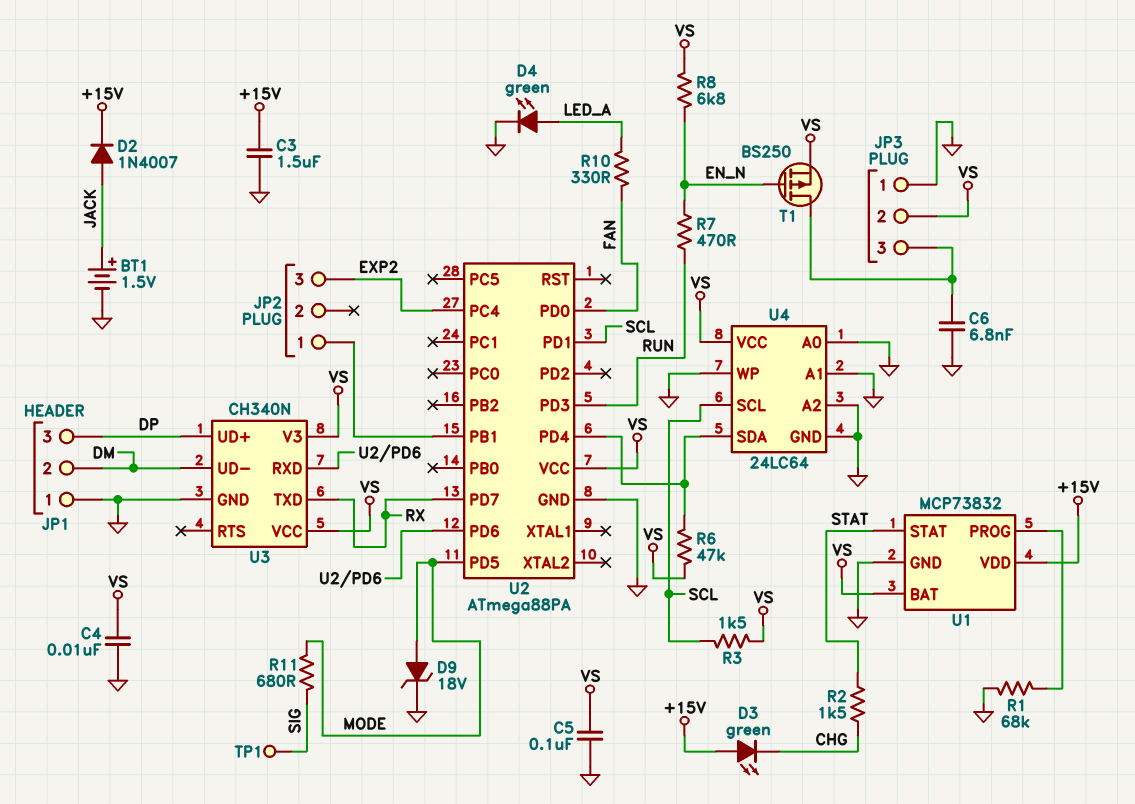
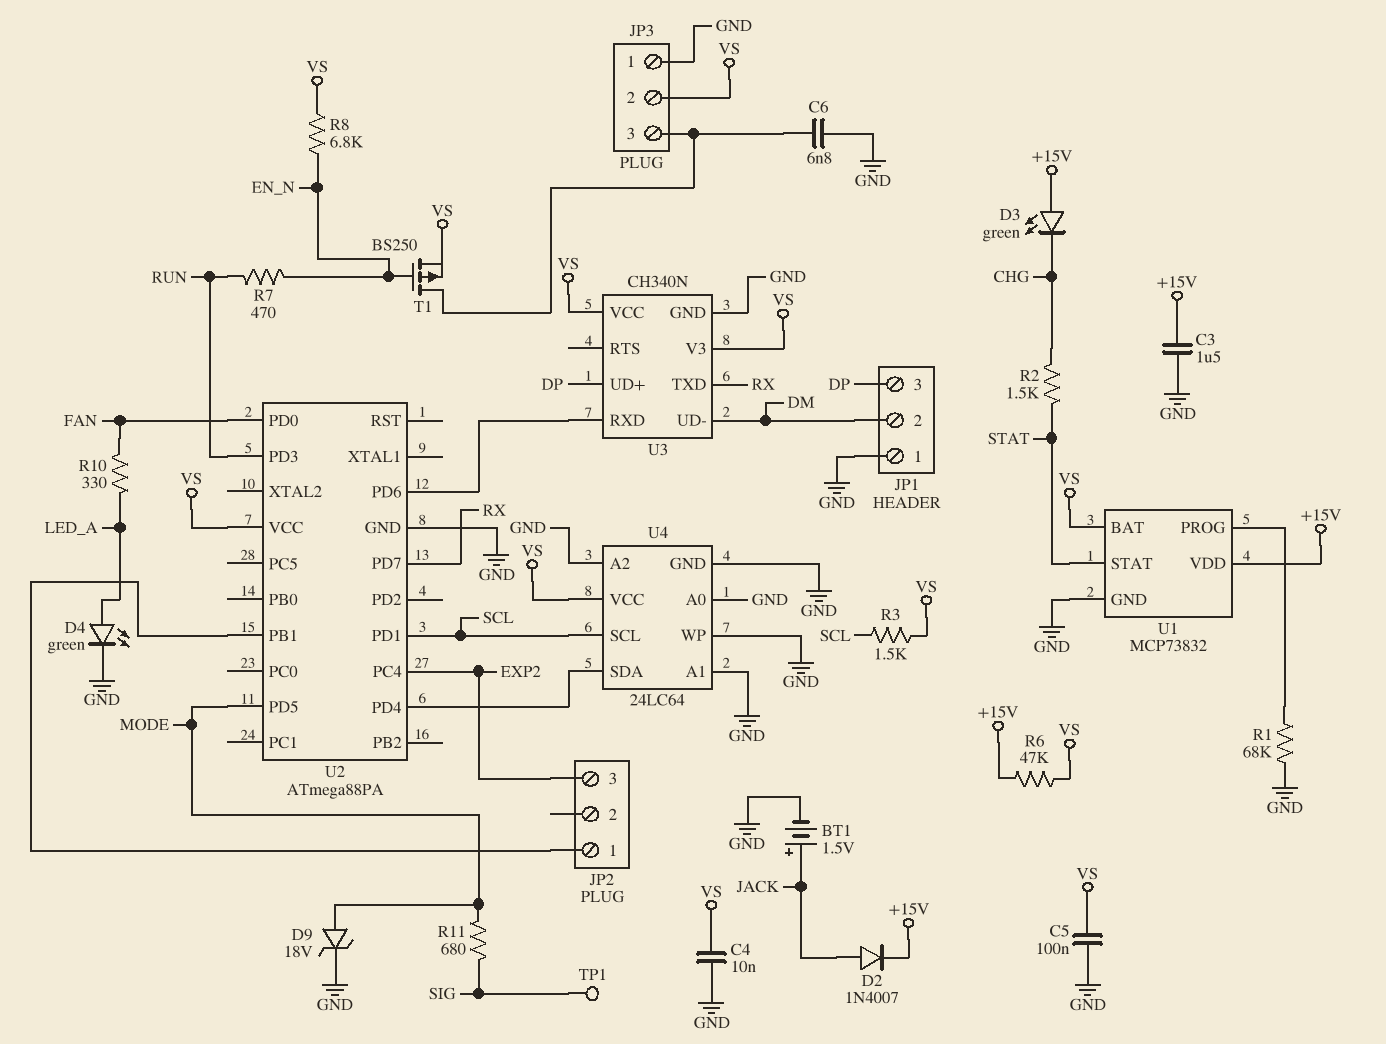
R6: 47k (U2/PD4, VS) -> 47k (+15V, VS)

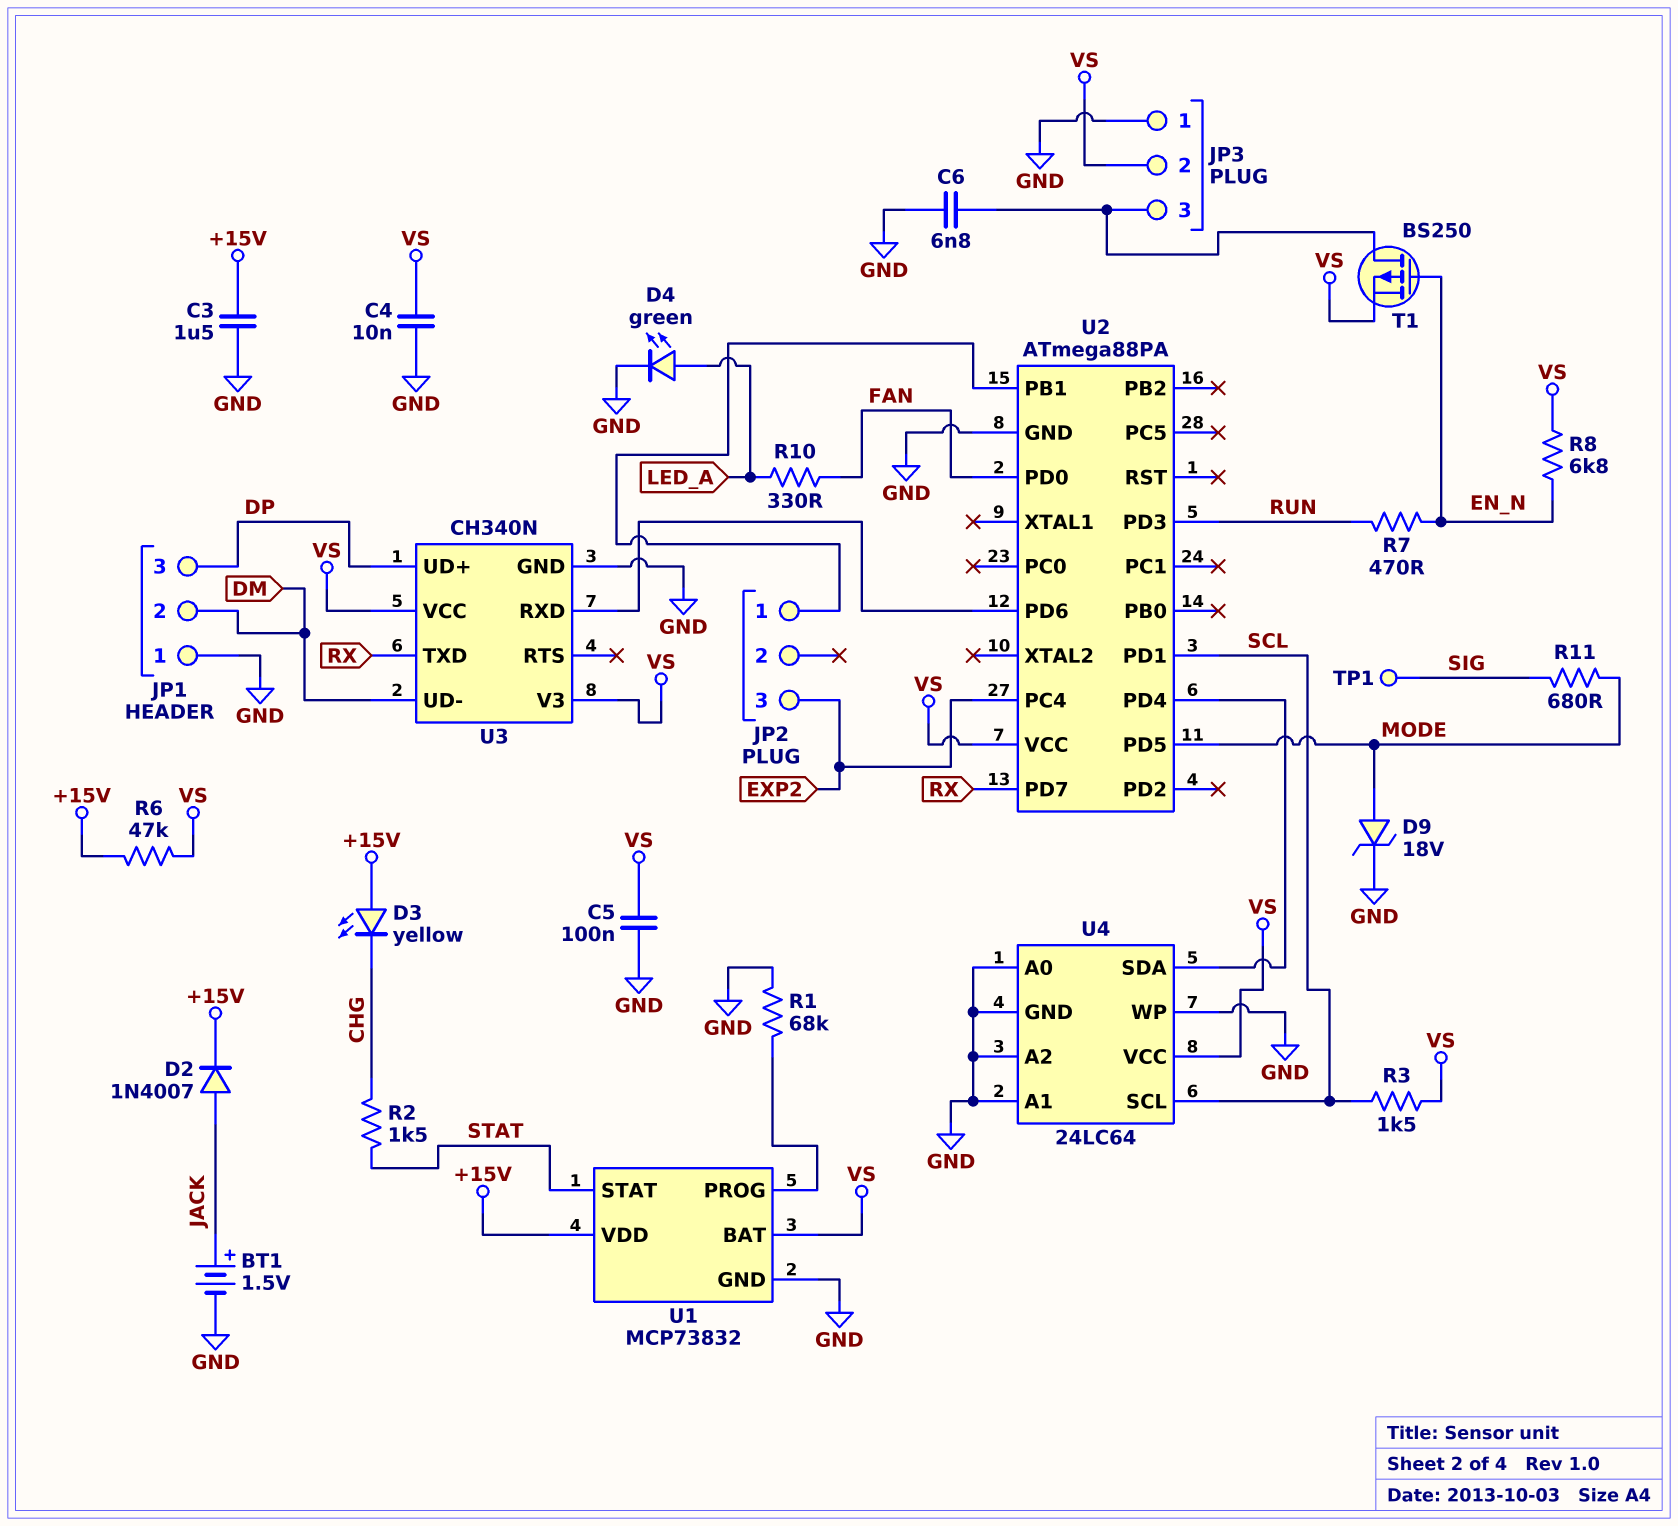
D3: LED green (A +15V, K CHG) -> LED yellow (A +15V, K CHG)

